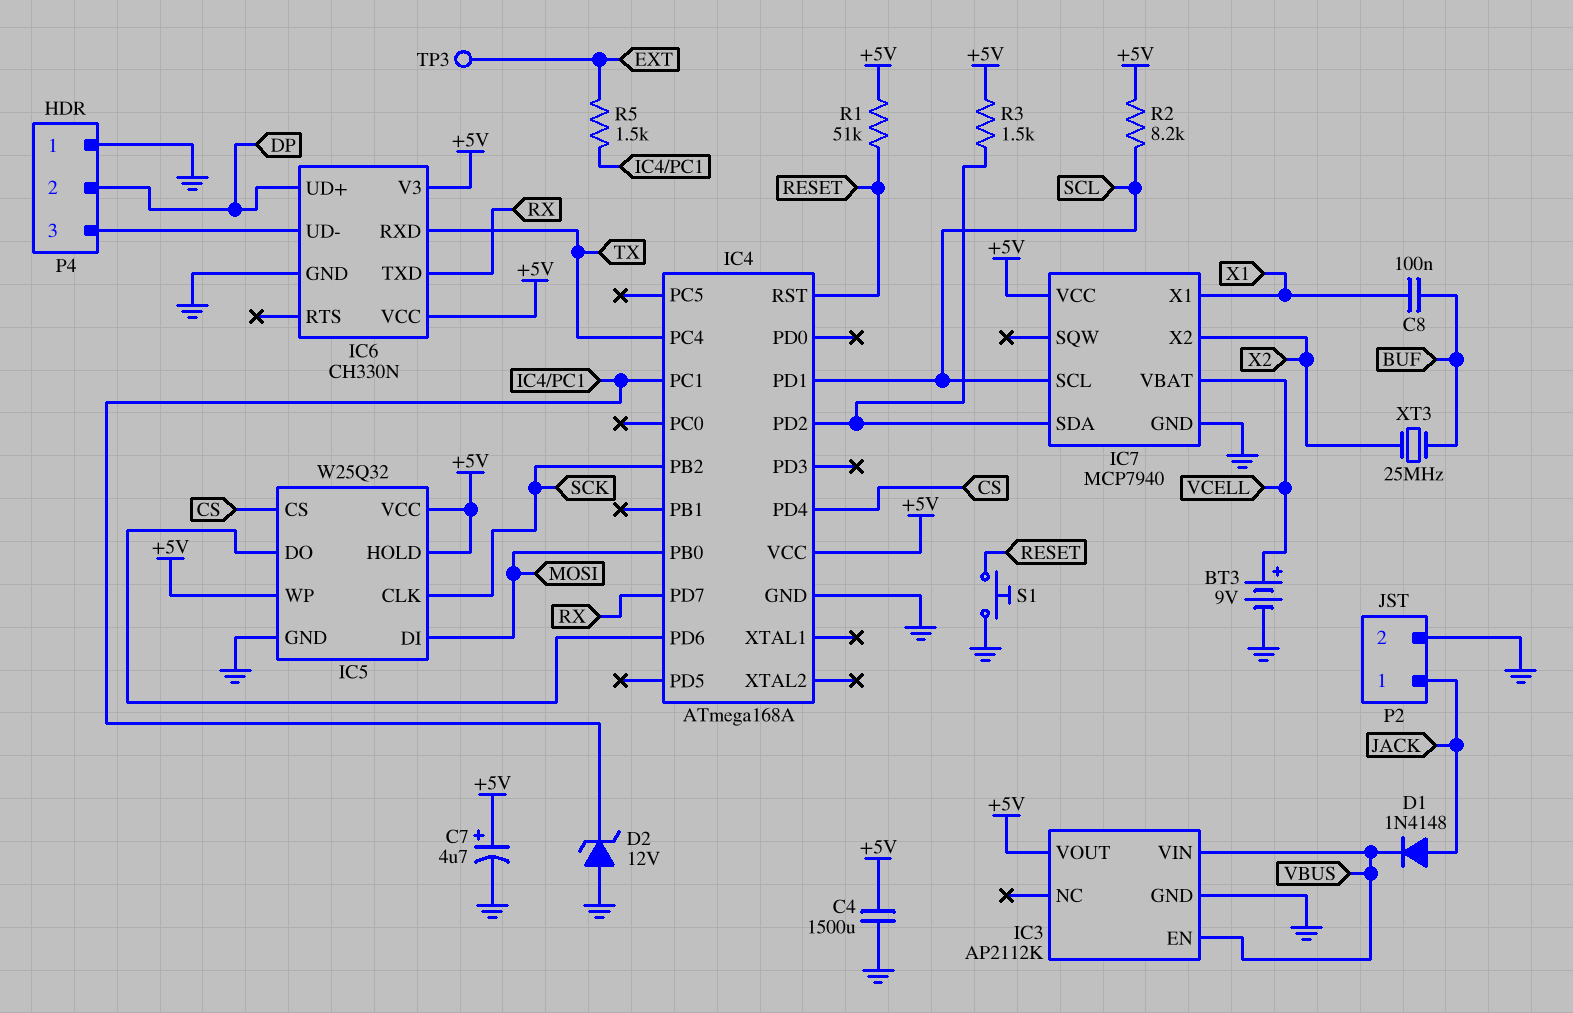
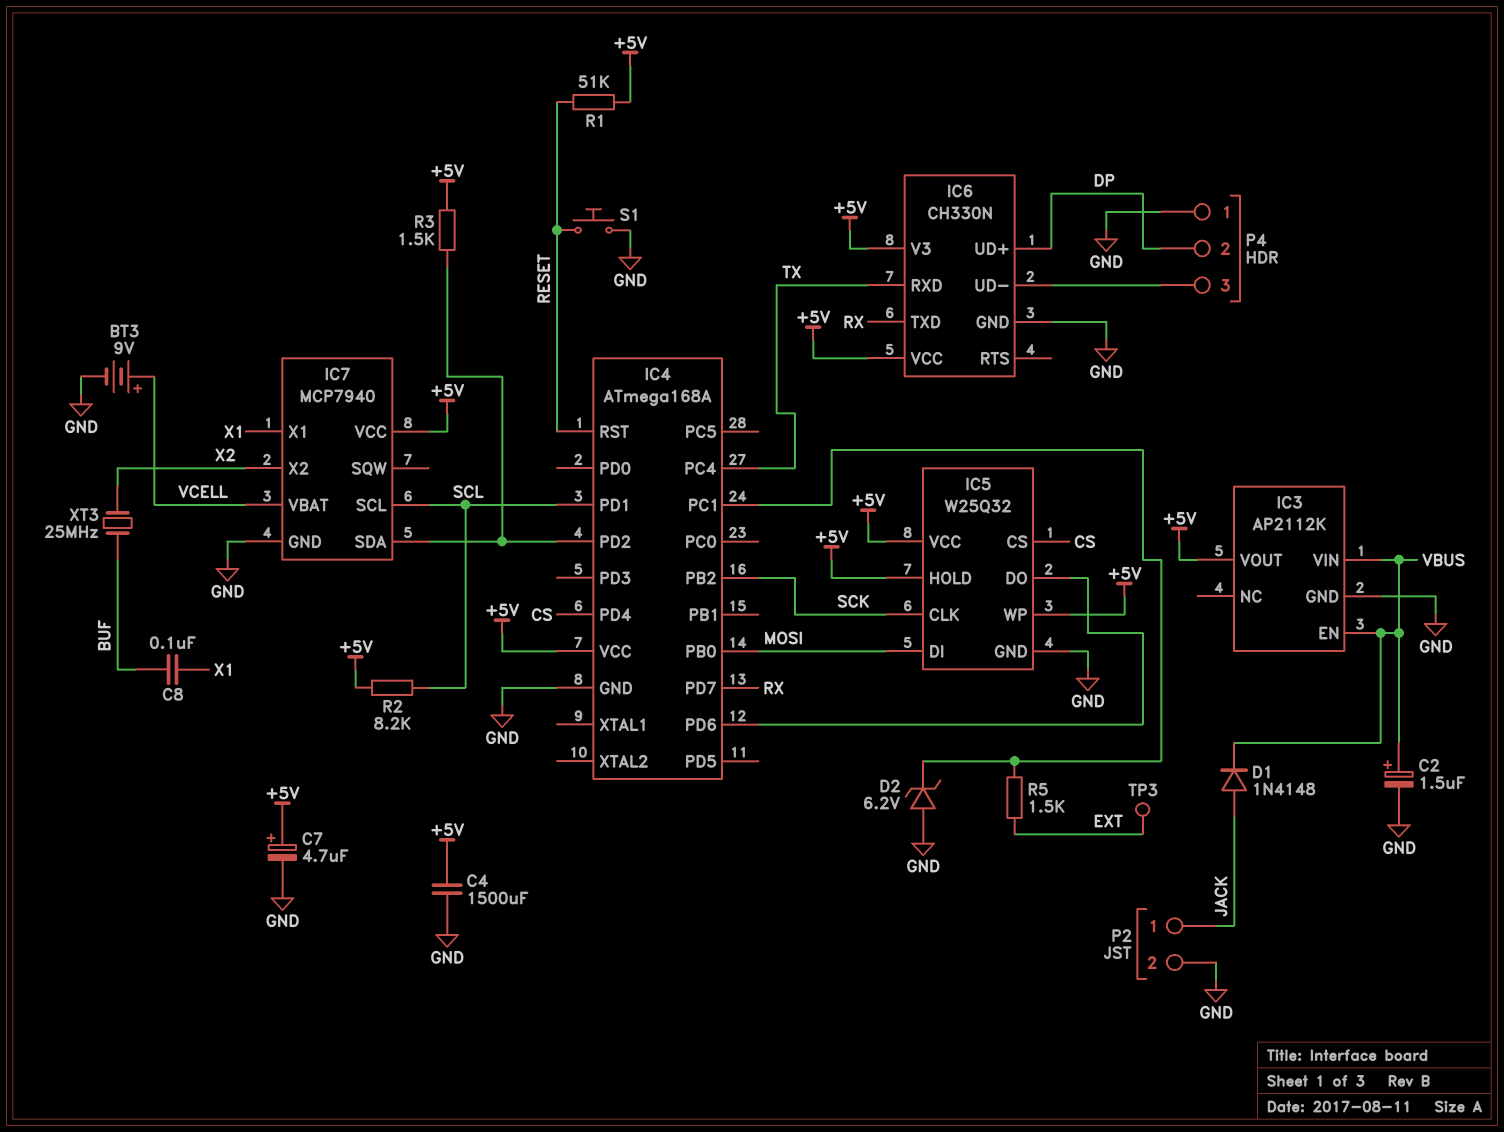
C2: none -> 1.5uF (plus VBUS, minus GND)
D2: zener 12V (A GND, K IC4/PC1) -> zener 6.2V (A GND, K IC4/PC1)

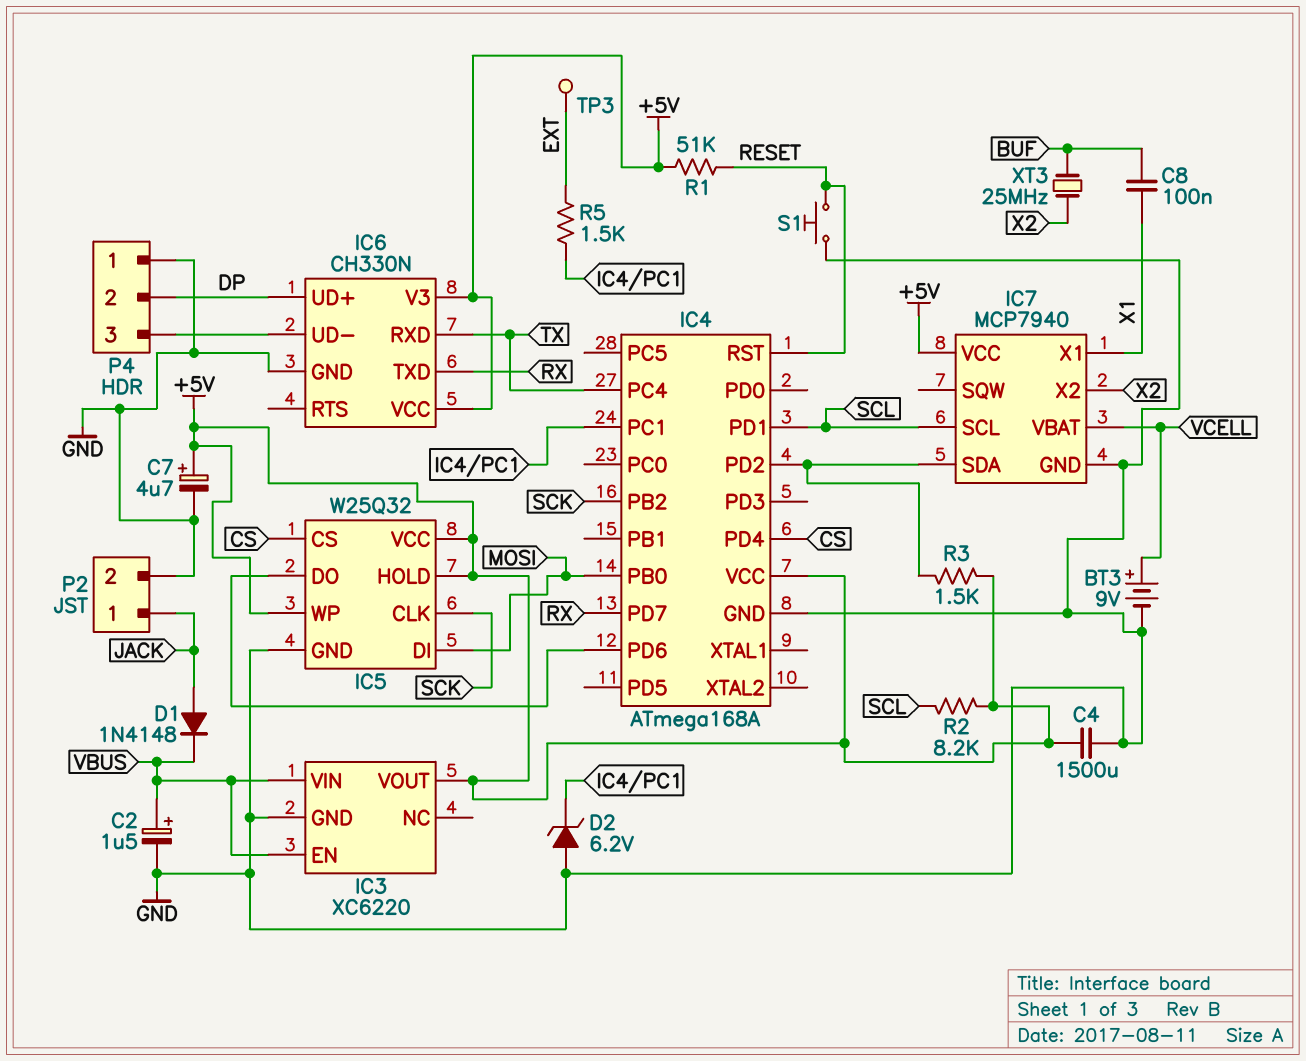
IC3: AP2112K -> XC6220

